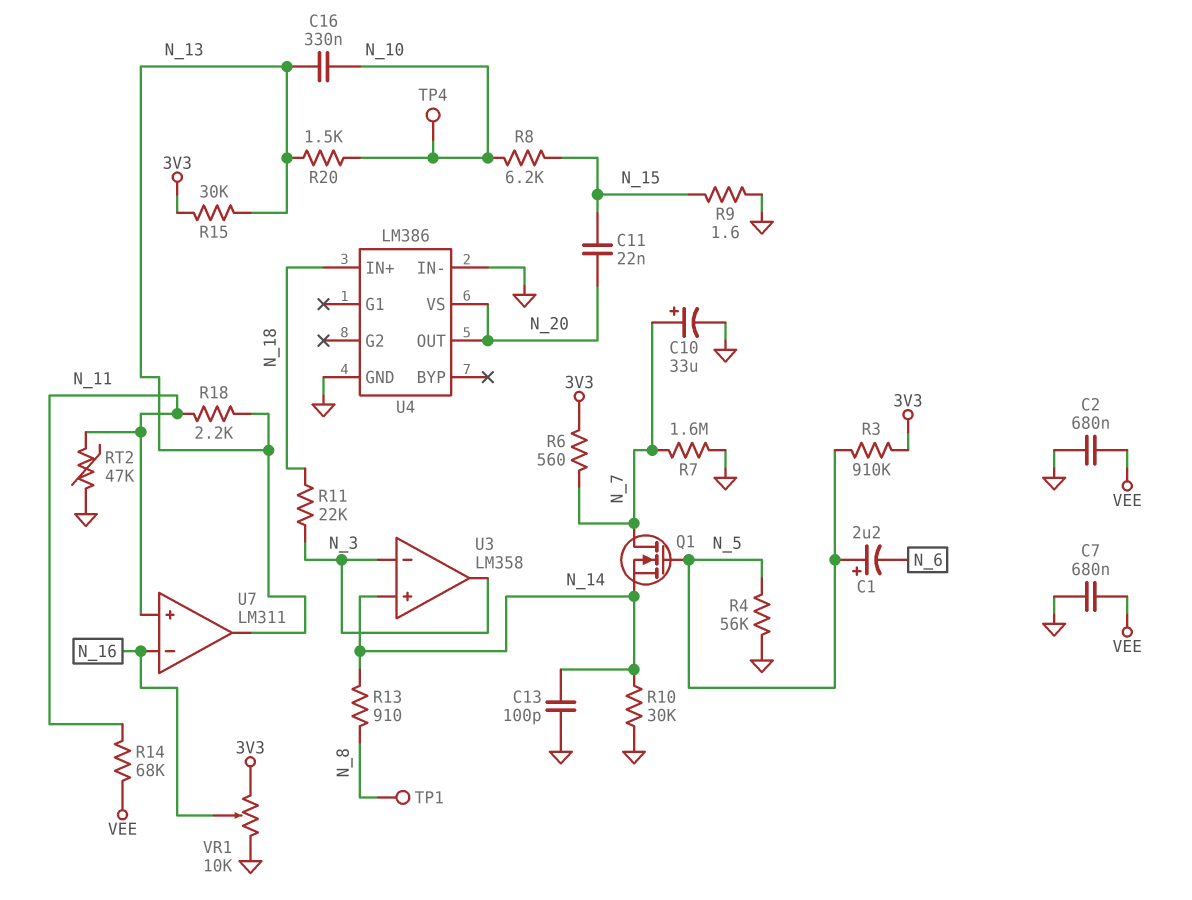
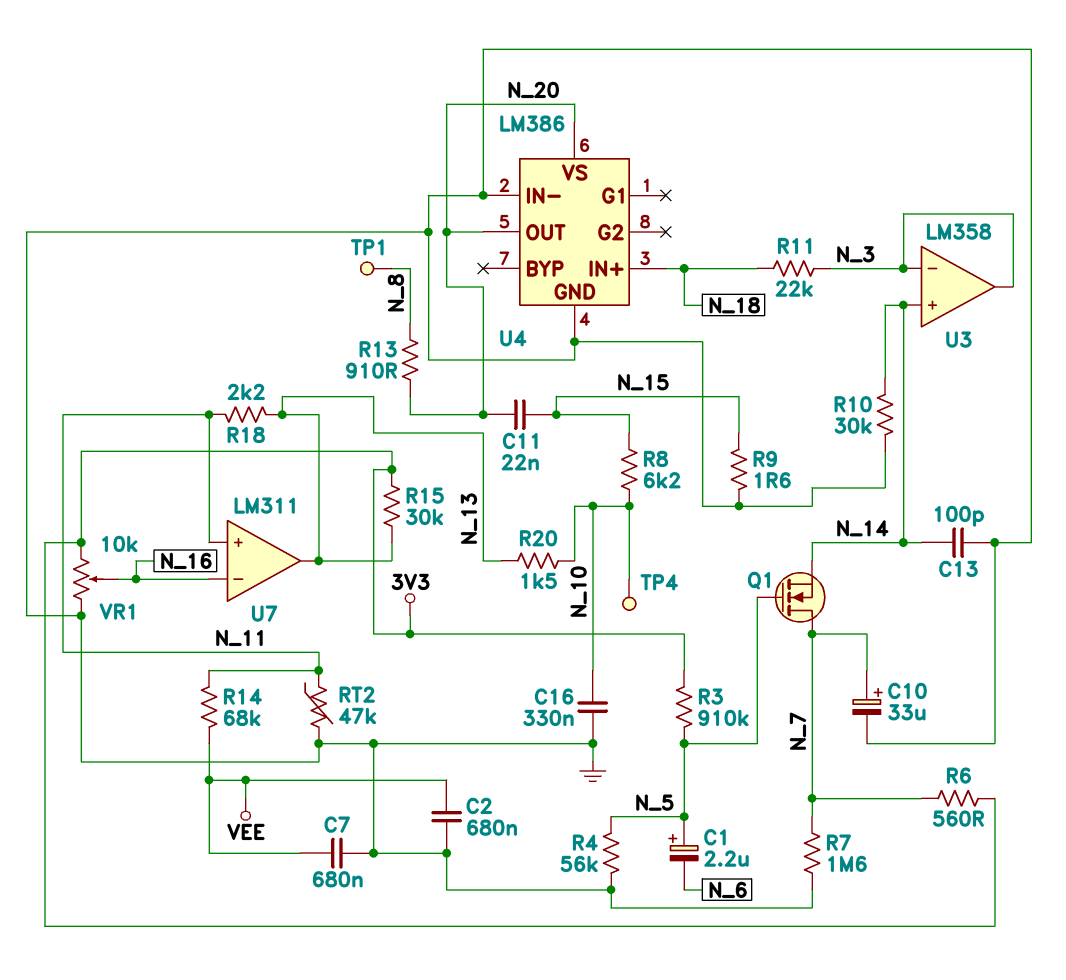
C16: 330nF (N_10, N_13) -> 330nF (GND, N_10)
R13: 910 (N_8, N_14) -> 910 (N_8, N_20)

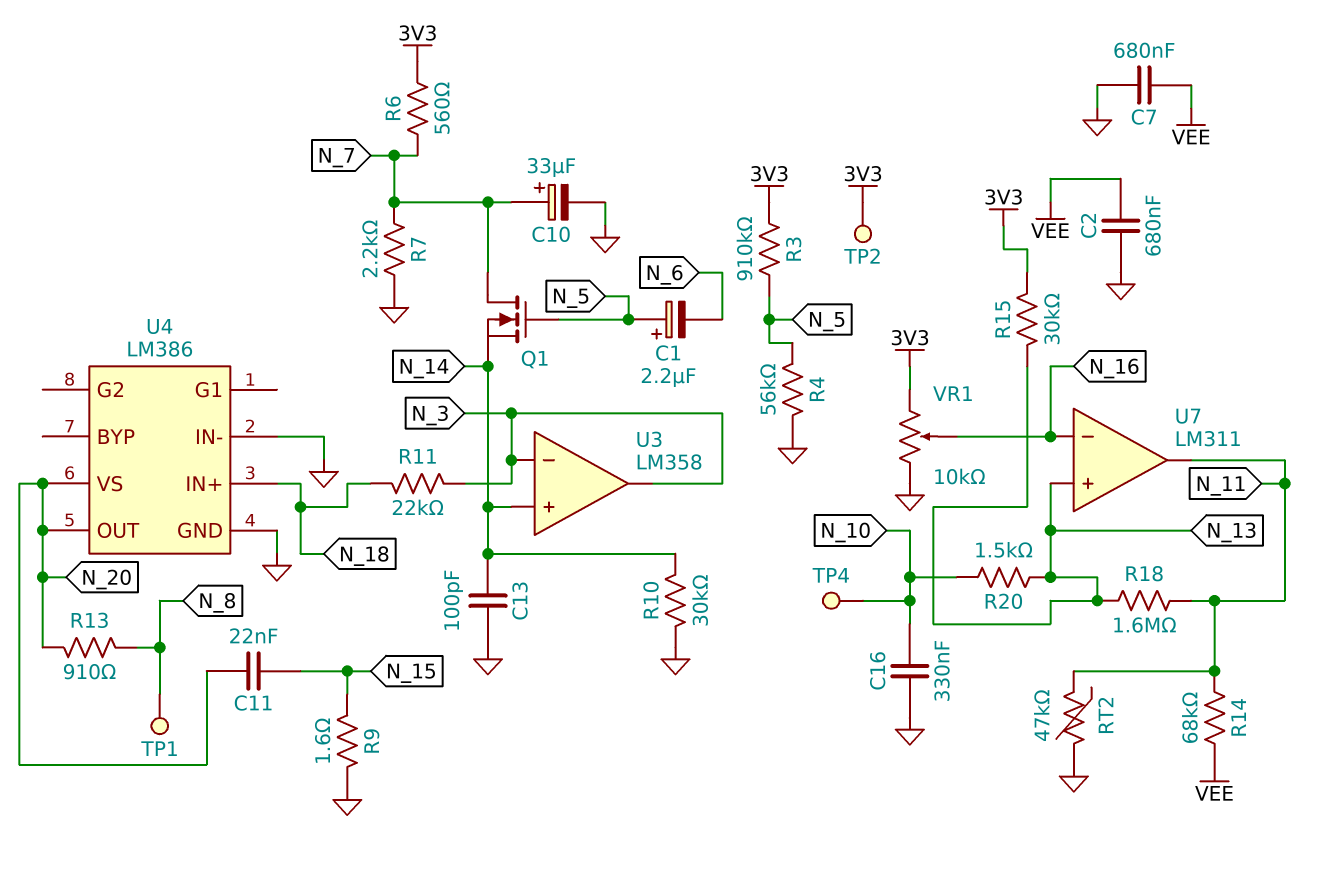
R7: 1.6M (GND, N_7) -> 2.2k (GND, N_7)
R8: 6.2k (N_10, N_15) -> none
R18: 2.2k (N_11, N_13) -> 1.6M (N_11, N_13)
TP2: none -> test point (3V3)
U7 pin in+: N_11 -> N_13
U7 pin out: N_13 -> N_11

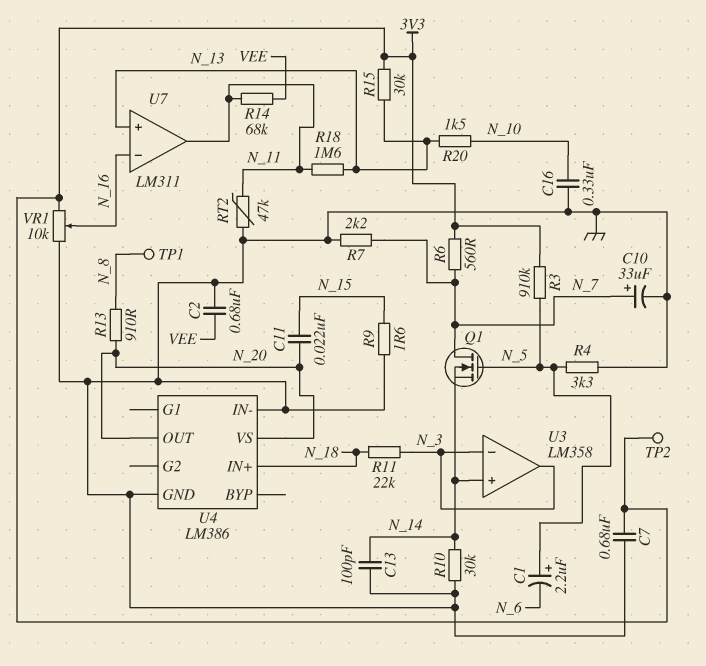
C7: 680nF (GND, VEE) -> 680nF (3V3, GND)
R4: 56k (GND, N_5) -> 3.3k (GND, N_5)
TP4: test point (N_10) -> none

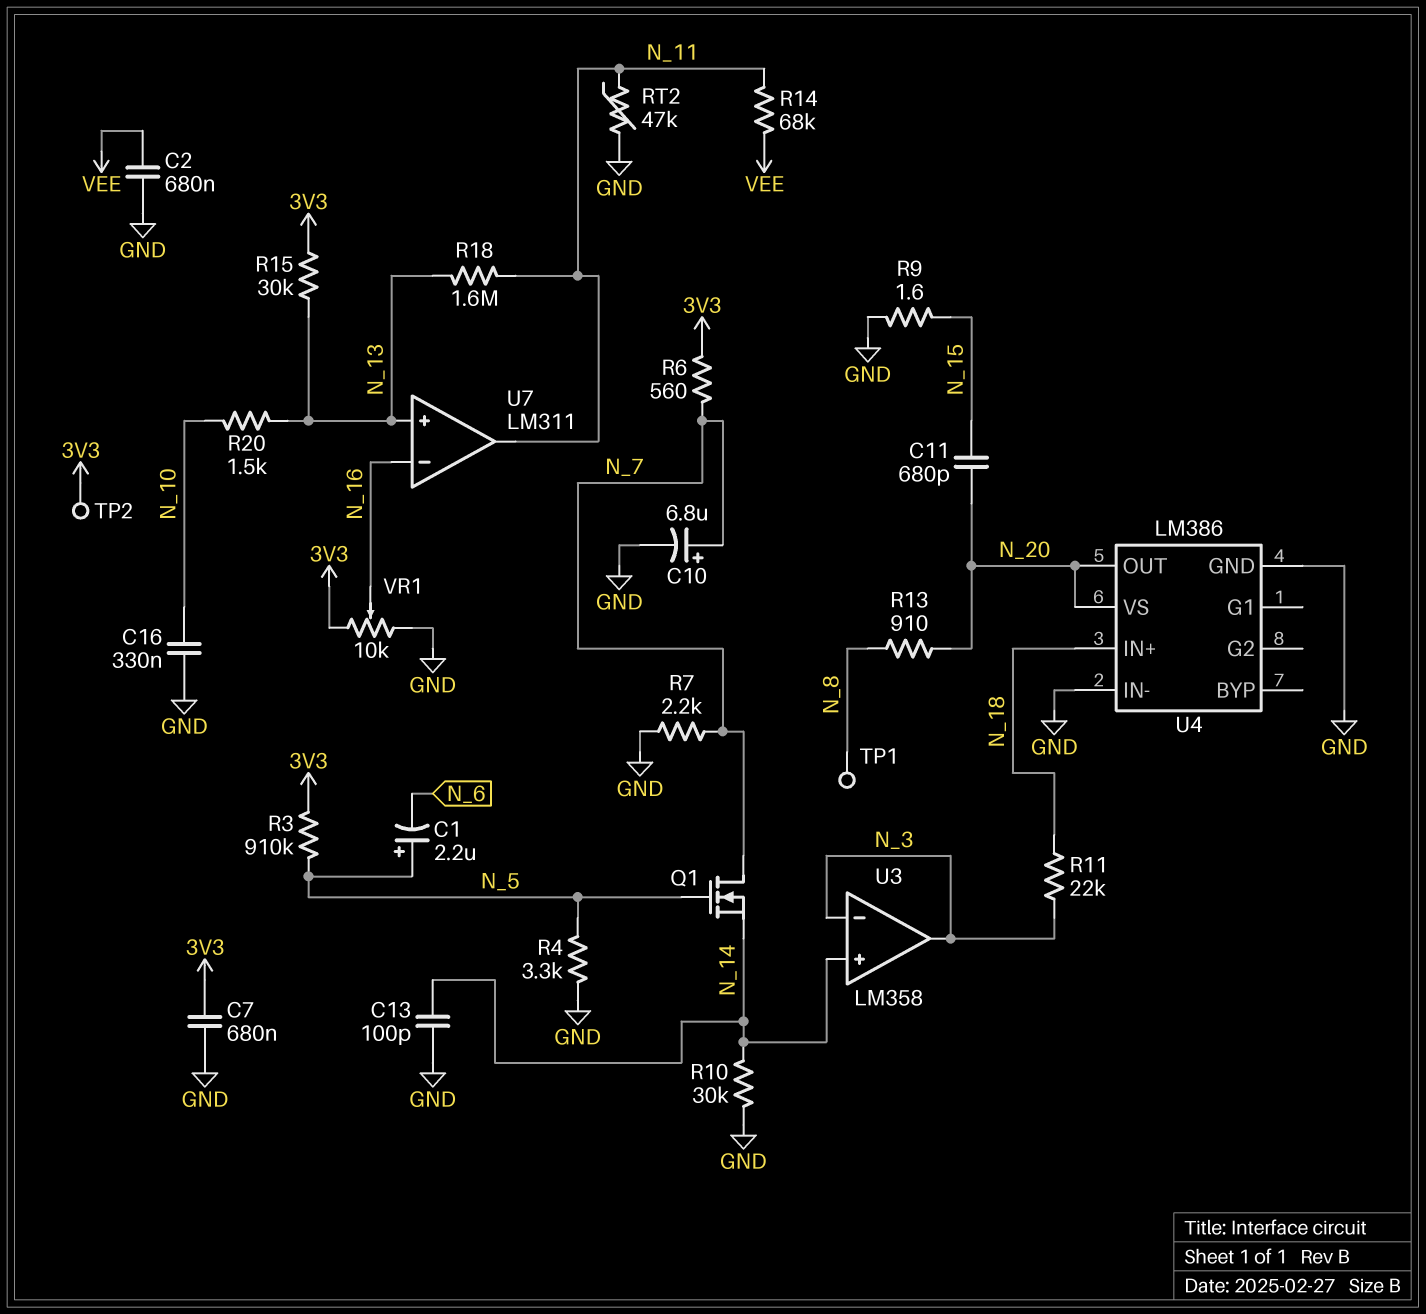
C10: 33uF (plus N_7, minus GND) -> 6.8uF (plus N_7, minus GND)
C11: 22nF (N_15, N_20) -> 680pF (N_15, N_20)

